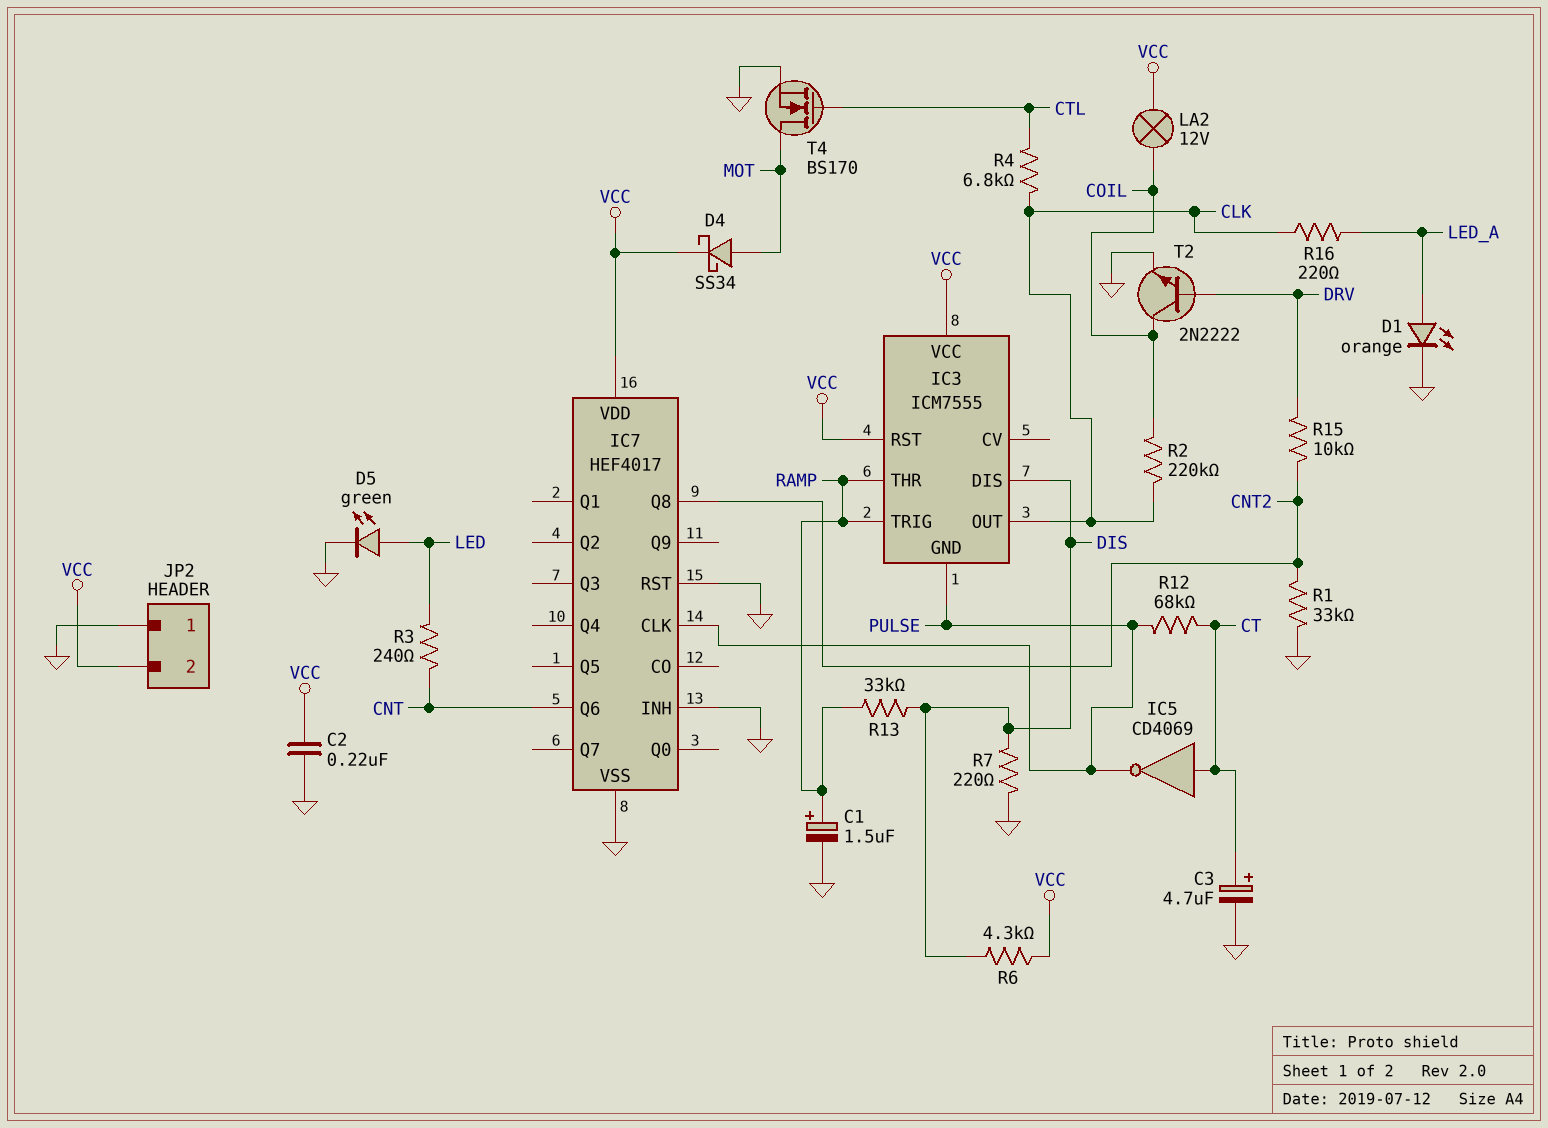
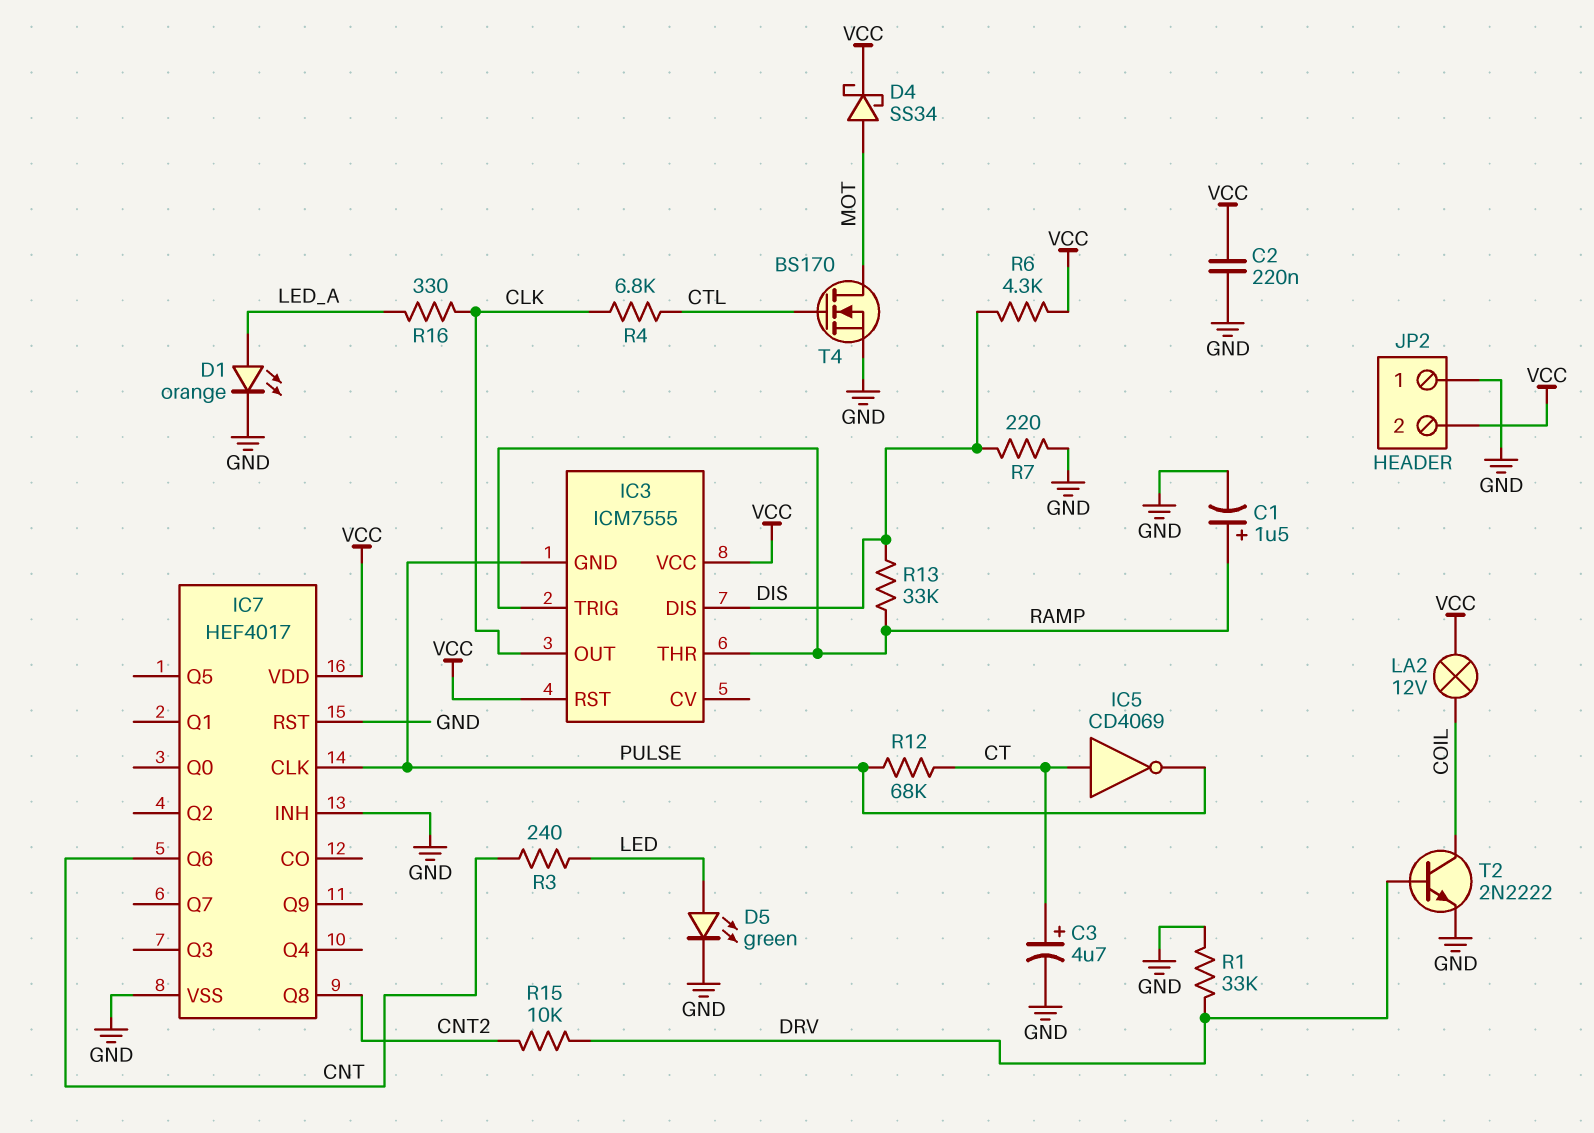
R1: 33k (CNT2, GND) -> 33k (DRV, GND)
R2: 220k (CLK, COIL) -> none
R16: 220 (CLK, LED_A) -> 330 (CLK, LED_A)

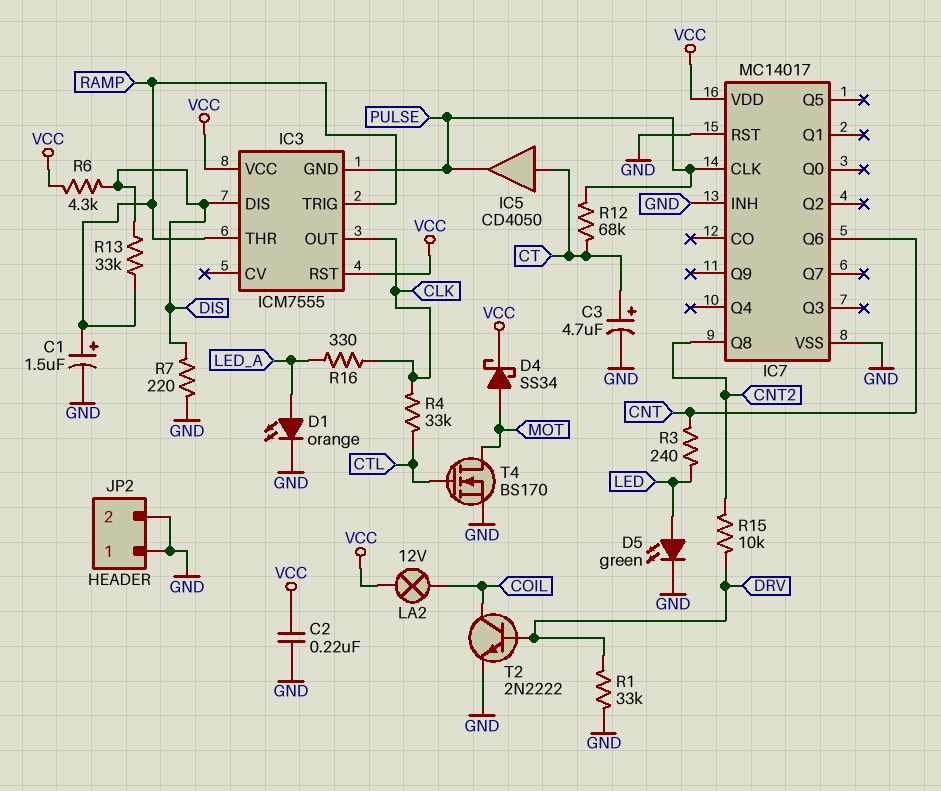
IC5: NOT CD4069 (in CT, out PULSE) -> buffer CD4050 (in CT, out PULSE)
IC7: HEF4017 -> MC14017
JP2 pin 2: VCC -> GND
R4: 6.8k (CLK, CTL) -> 33k (CLK, CTL)

